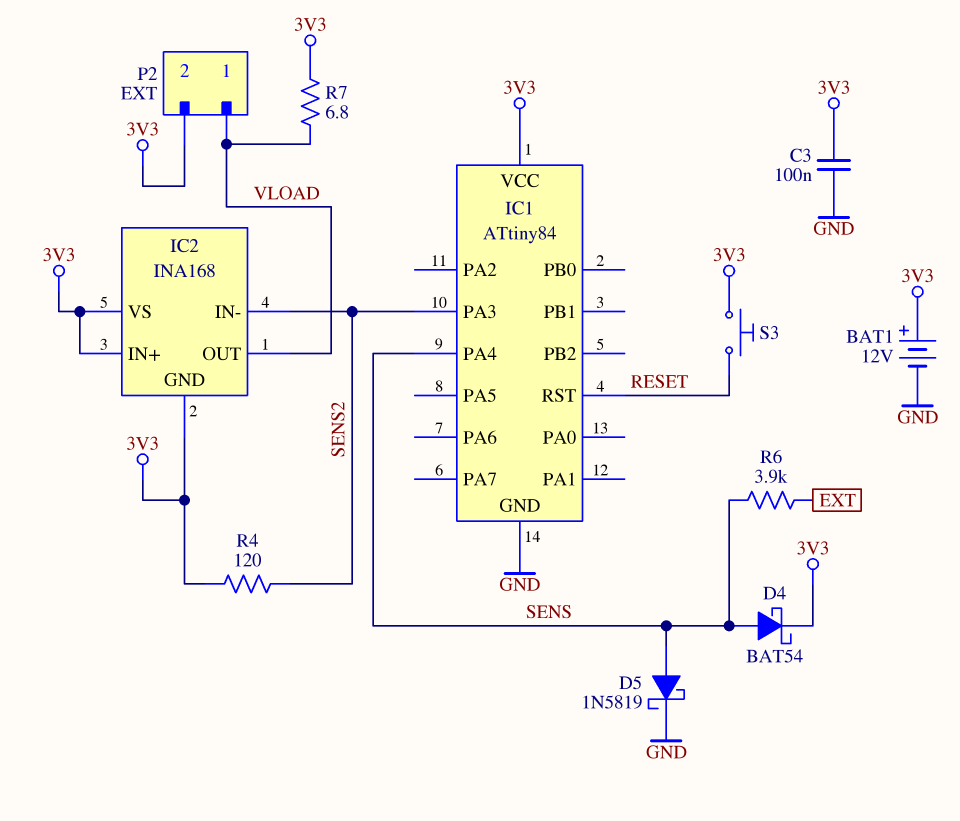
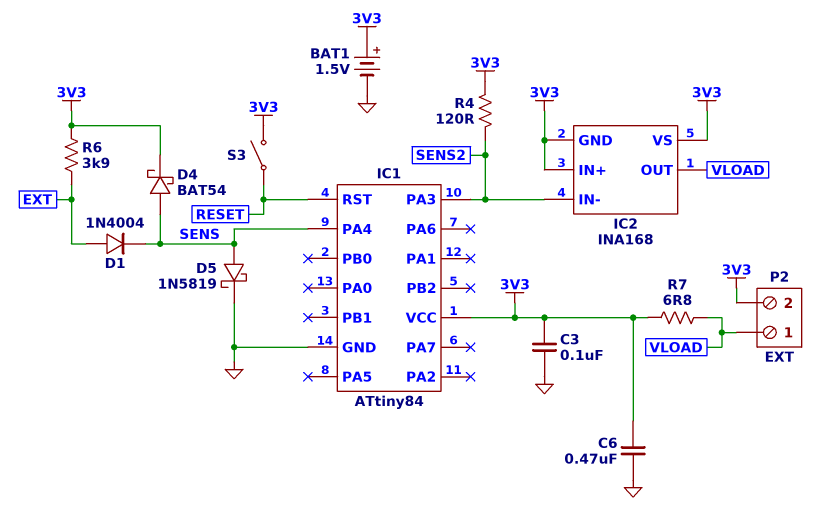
BAT1: 12V (plus 3V3, minus GND) -> 1.5V (plus 3V3, minus GND)
C6: none -> 470nF (3V3, GND)
D1: none -> diode 1N4004 (A EXT, K SENS)
R6: 3.9k (EXT, SENS) -> 3.9k (3V3, EXT)
S3: button (3V3, RESET) -> switch (3V3, RESET)

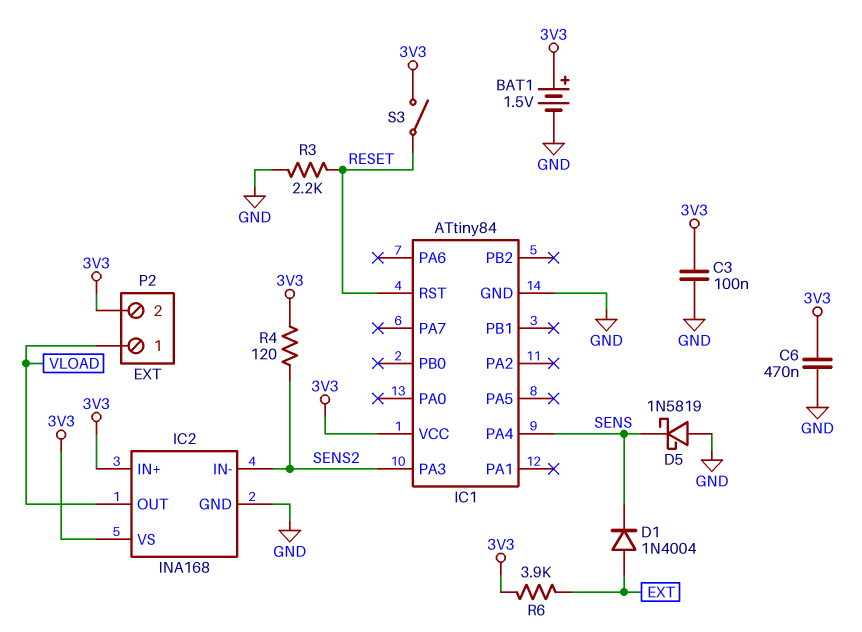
D4: schottky BAT54 (A SENS, K 3V3) -> none
D5: schottky 1N5819 (A SENS, K GND) -> schottky 1N5819 (A GND, K SENS)
IC2 pin GND: 3V3 -> GND
R3: none -> 2.2k (GND, RESET)
R7: 6.8 (3V3, VLOAD) -> none

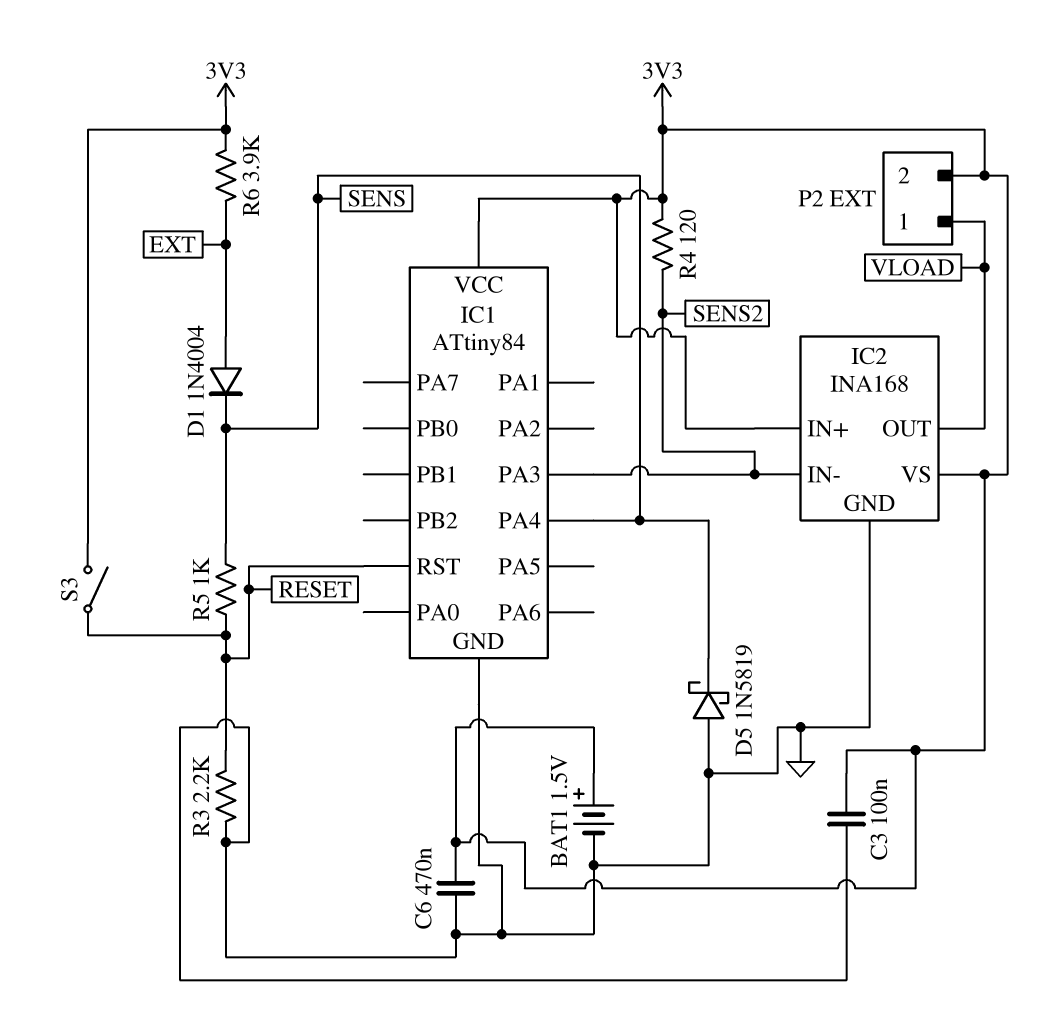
R5: none -> 1k (RESET, SENS)

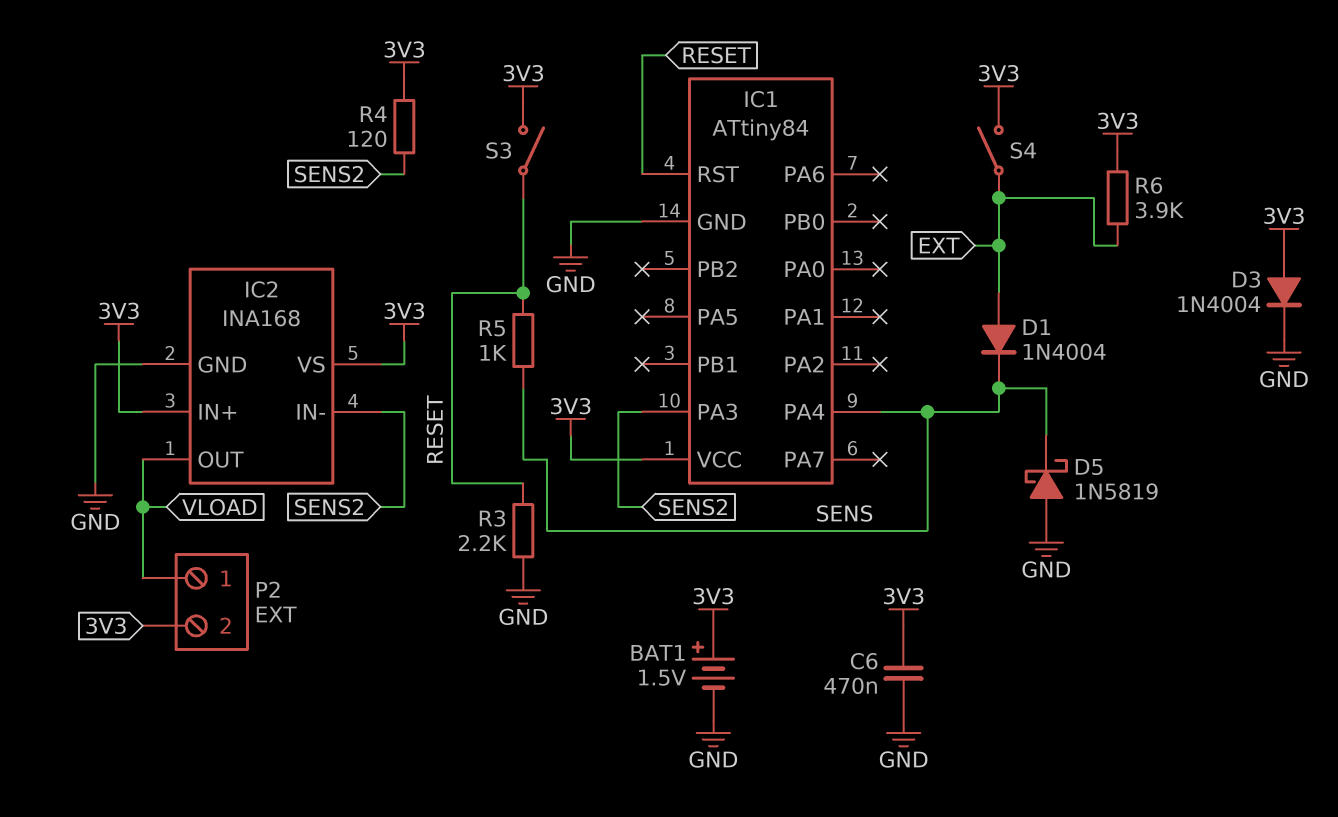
C3: 100nF (3V3, GND) -> none
D3: none -> diode 1N4004 (A 3V3, K GND)
S4: none -> switch (3V3, EXT)

